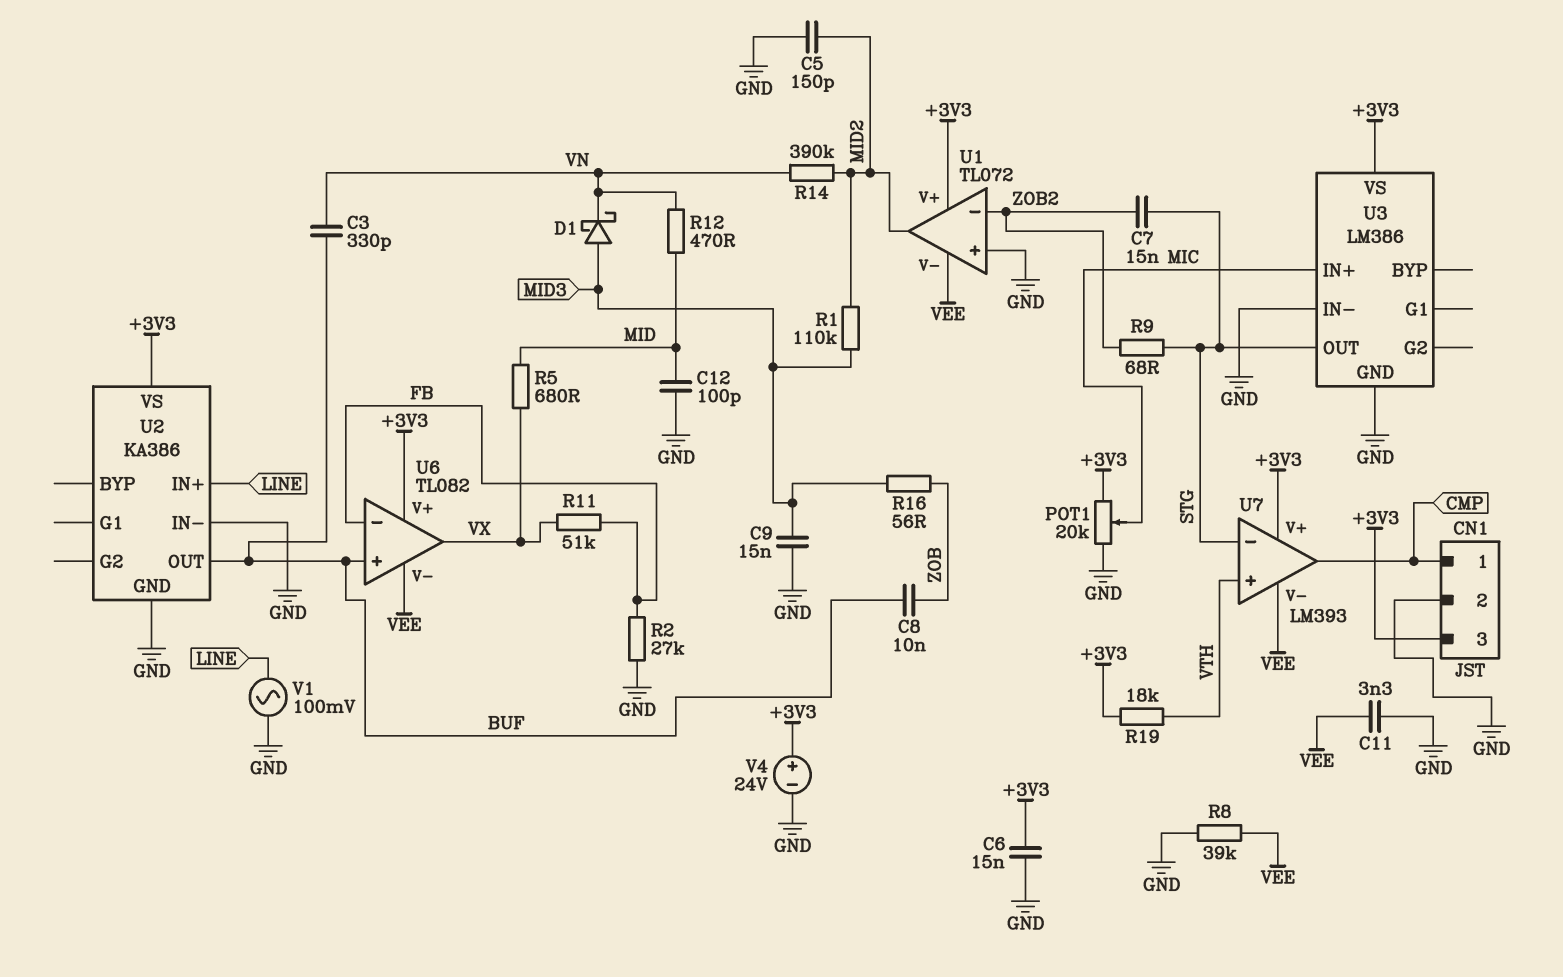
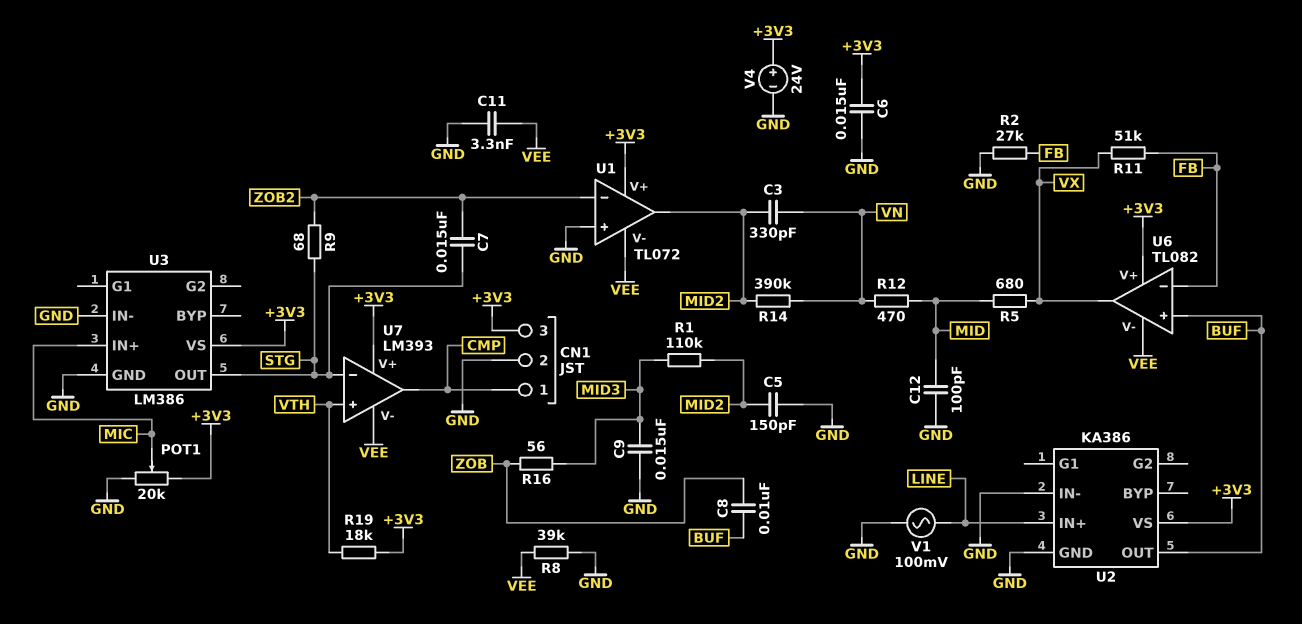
C3: 330pF (BUF, VN) -> 330pF (MID2, VN)
D1: schottky (A MID3, K VN) -> none

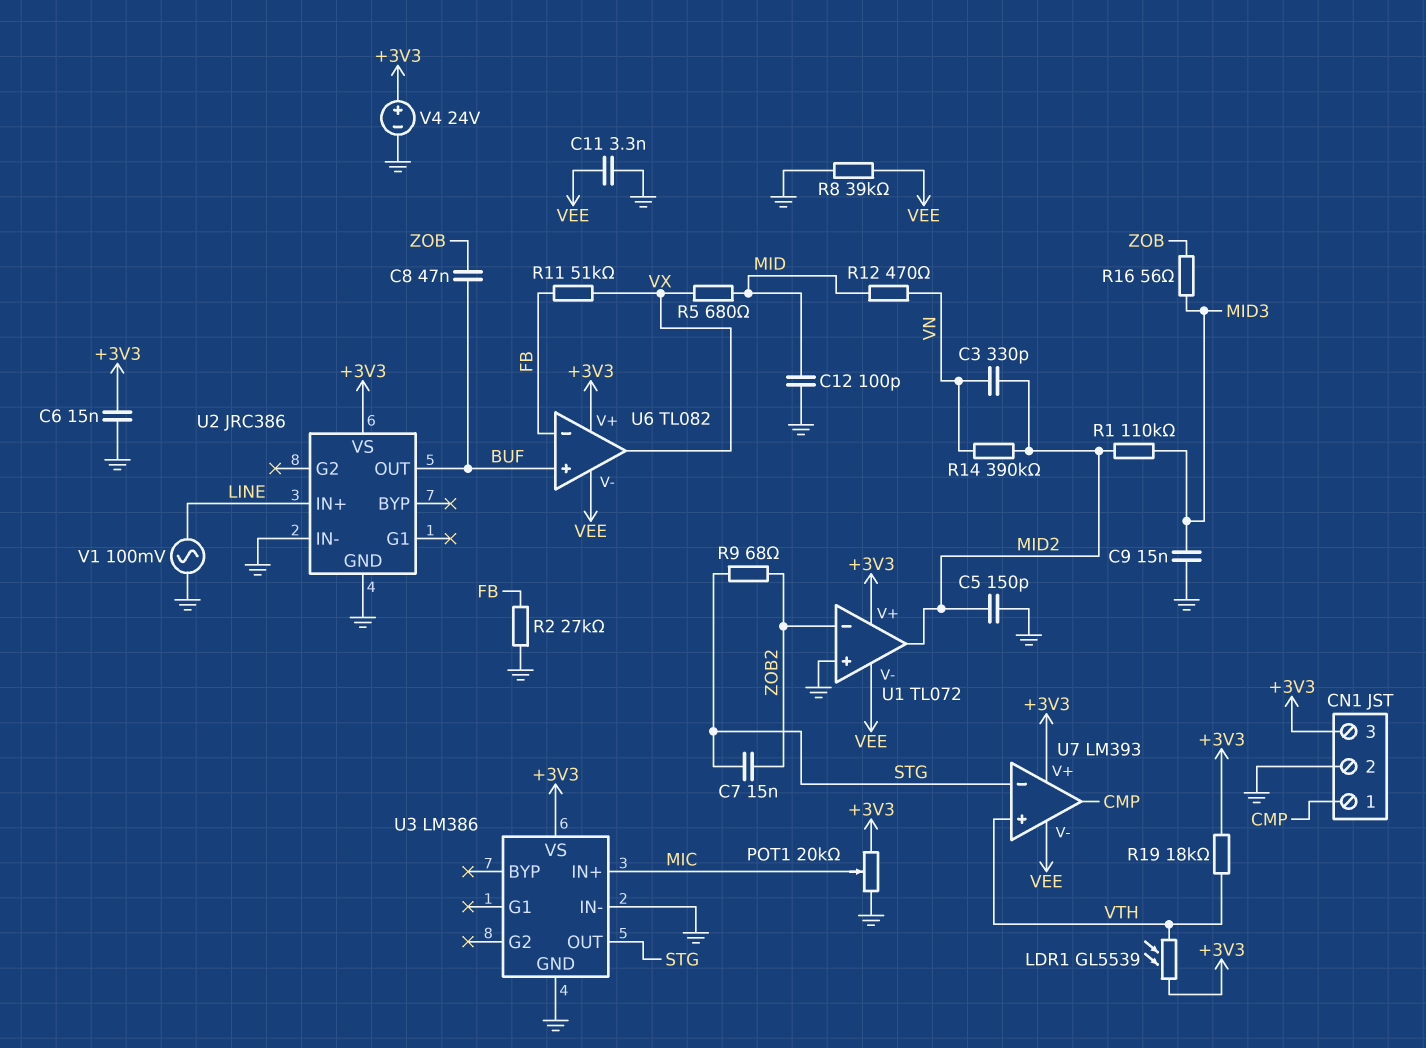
C8: 10nF (BUF, ZOB) -> 47nF (BUF, ZOB)
LDR1: none -> GL5539 (+3V3, VTH)
U2: KA386 -> JRC386

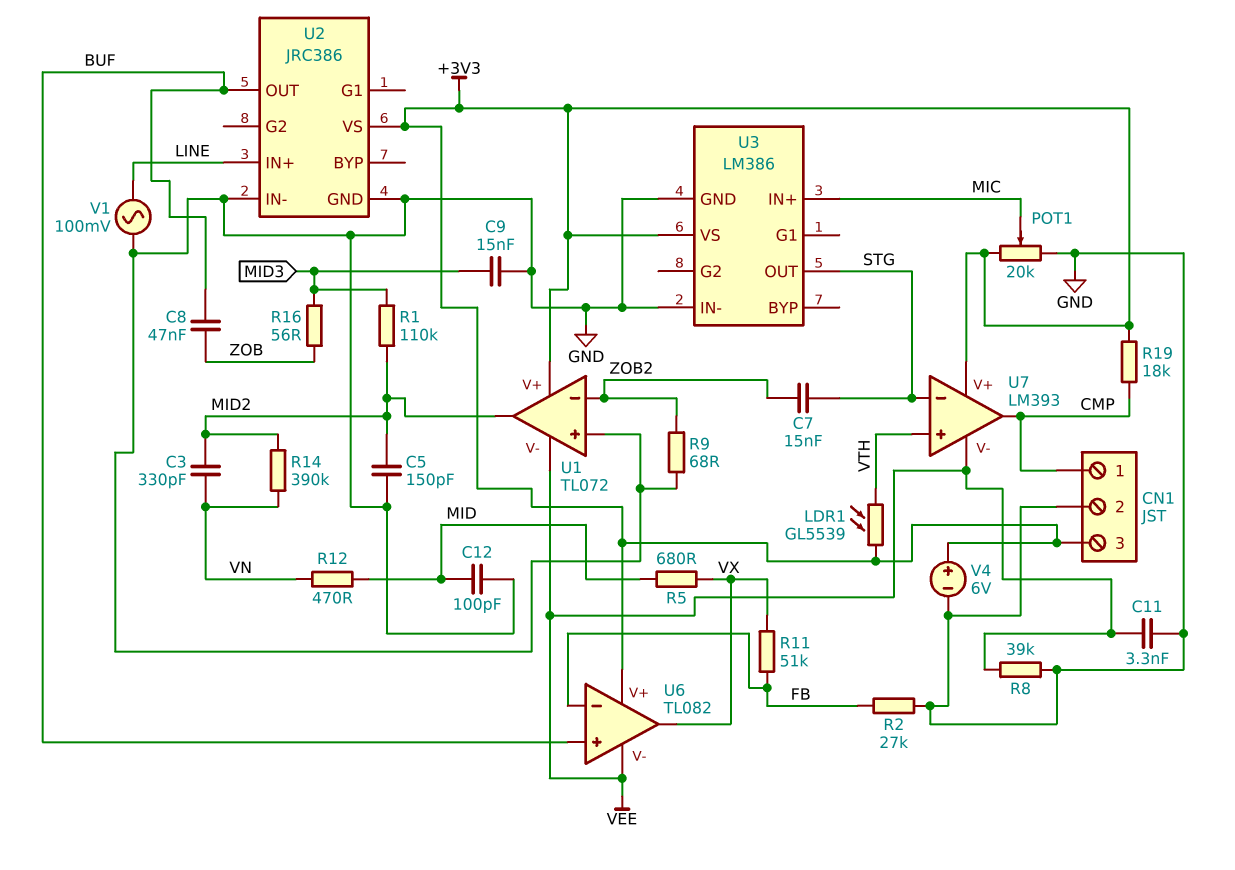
C6: 15nF (+3V3, GND) -> none
R9: 68 (STG, ZOB2) -> 68 (GND, ZOB2)
R19: 18k (+3V3, VTH) -> 18k (+3V3, CMP)
V4: 24V (plus +3V3, minus GND) -> 6V (plus +3V3, minus GND)

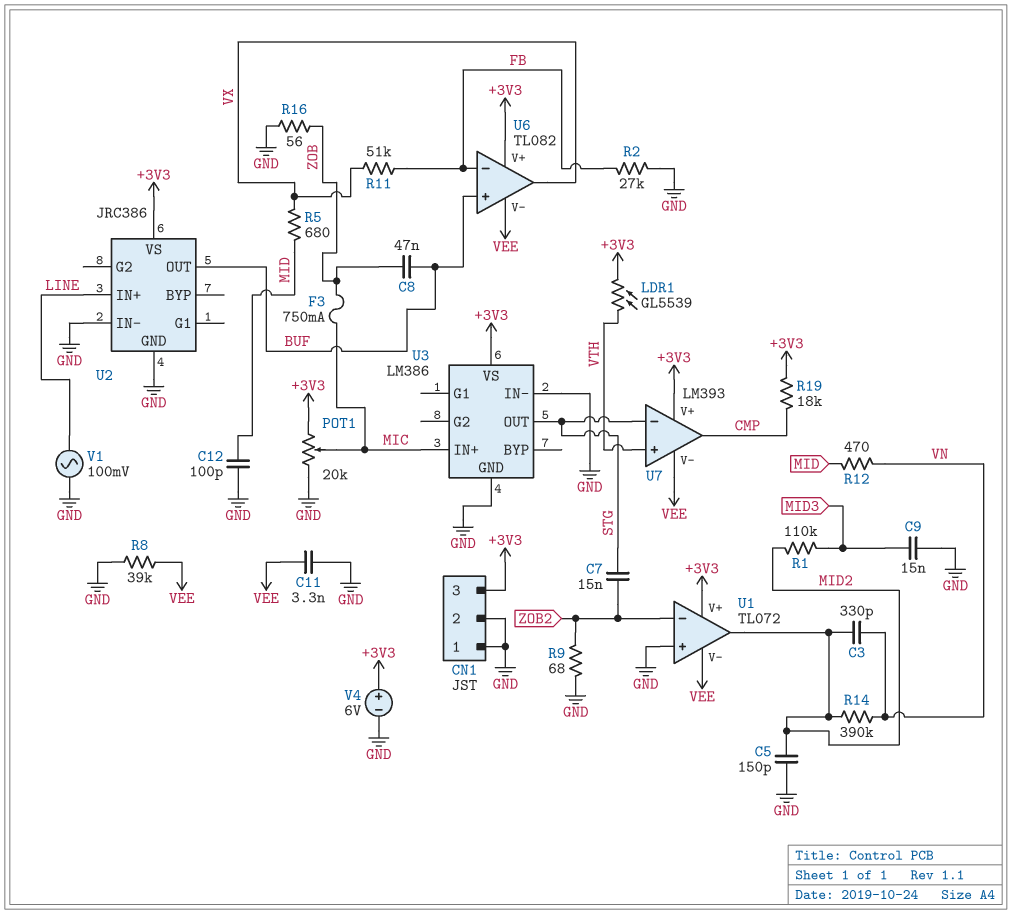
CN1 pin 1: CMP -> GND
F3: none -> 750mA (MIC, ZOB)
R16: 56 (MID3, ZOB) -> 56 (GND, ZOB)

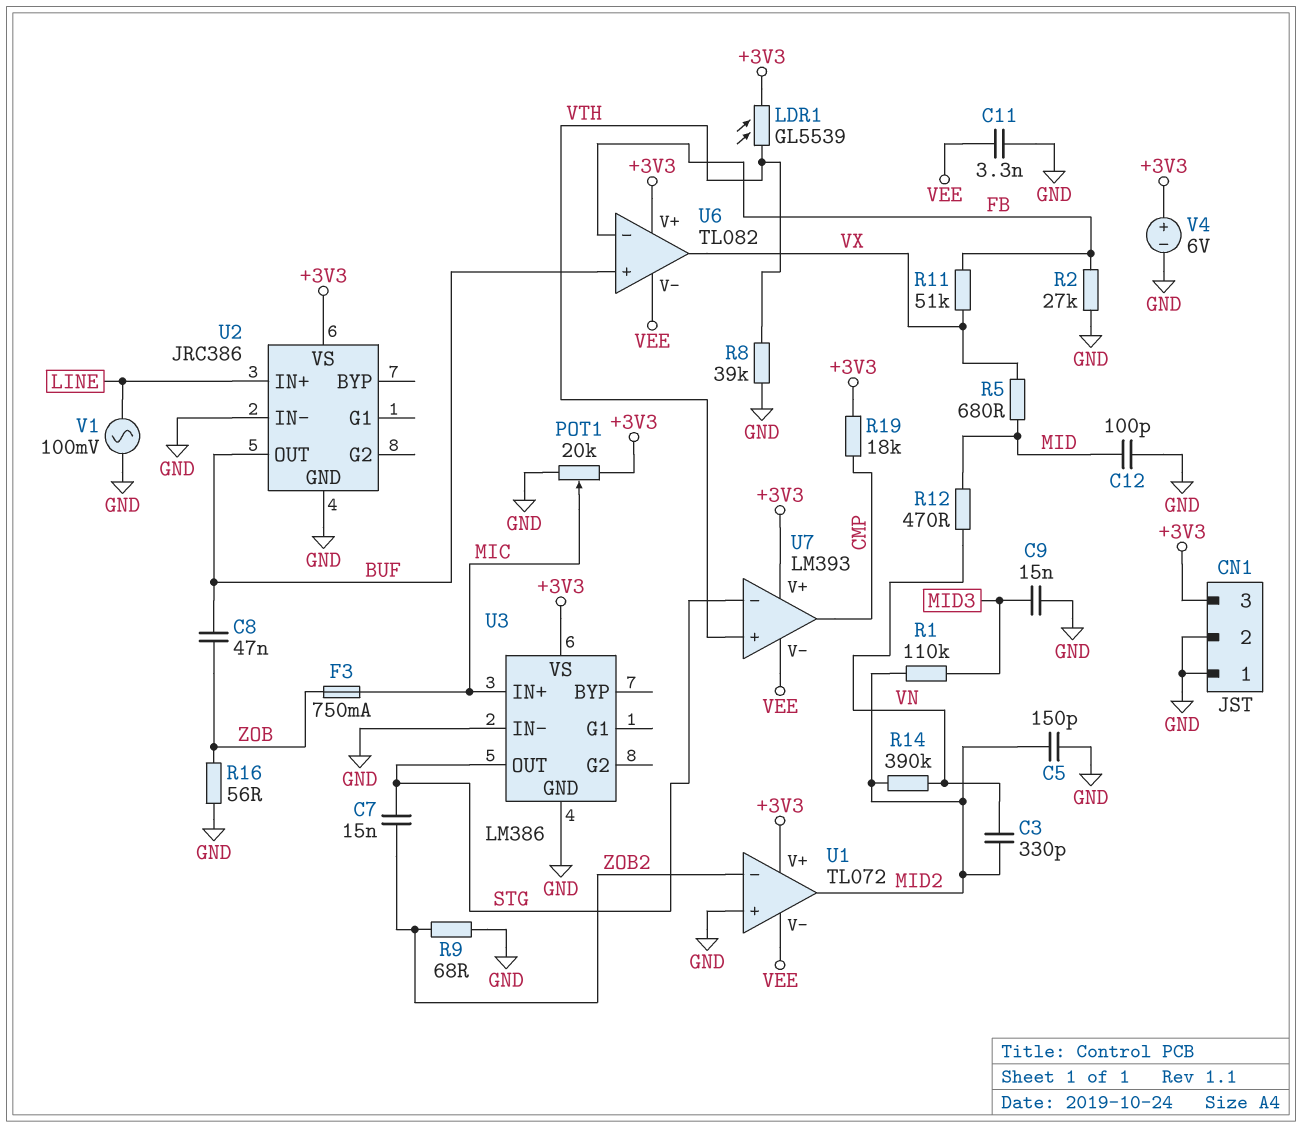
R8: 39k (GND, VEE) -> 39k (GND, VTH)

